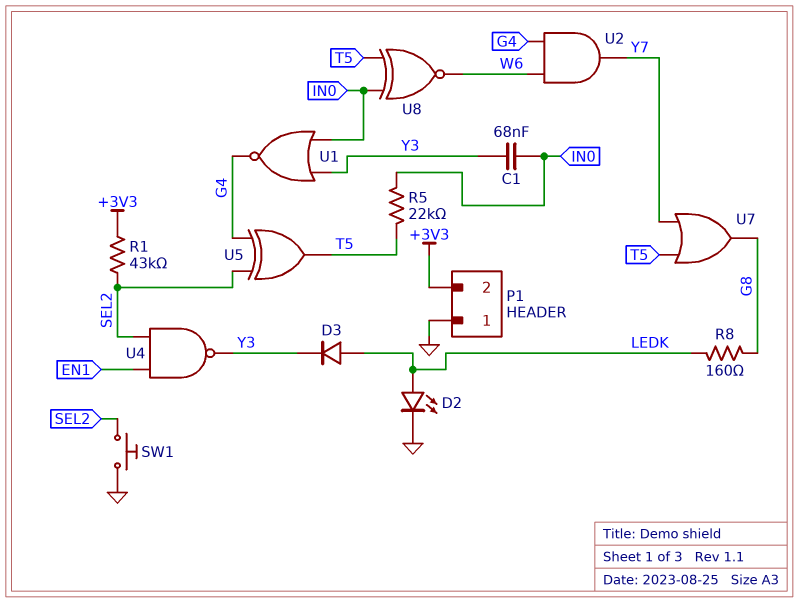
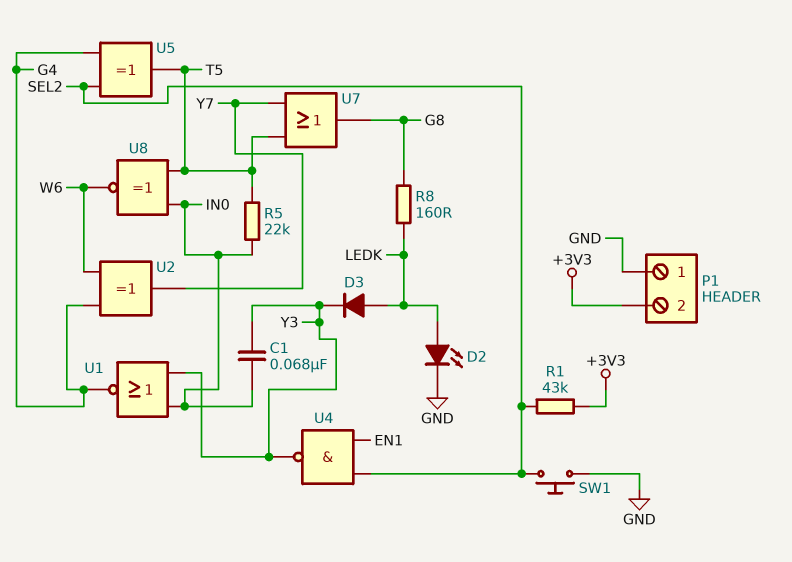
U2: AND (in G4, in W6, out Y7) -> XOR (in G4, in W6, out Y7)

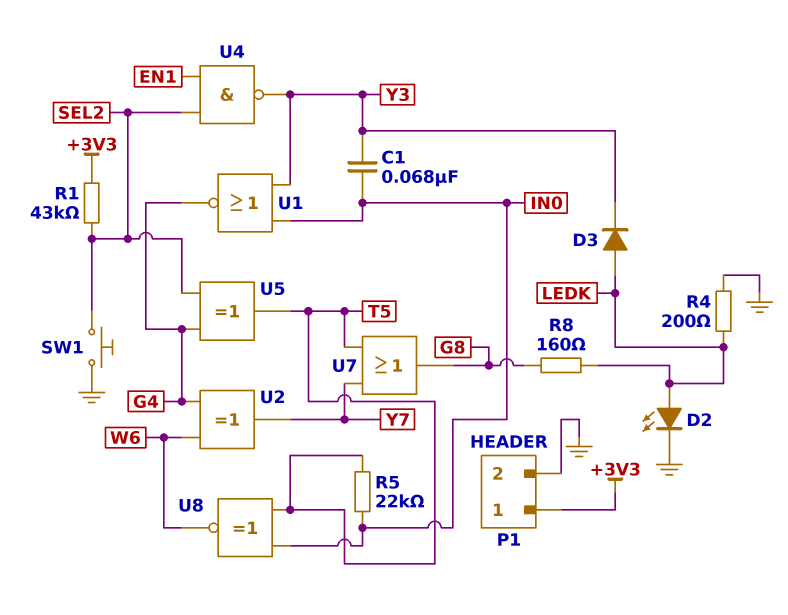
P1 pin 1: GND -> +3V3
P1 pin 2: +3V3 -> GND
R4: none -> 200 (GND, LEDK)

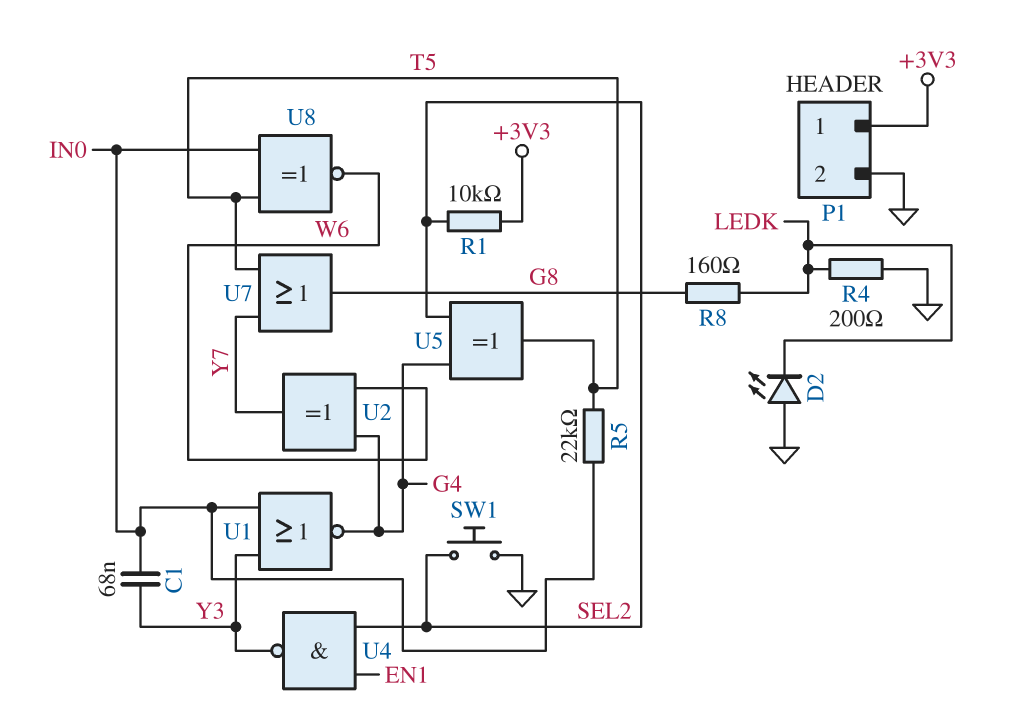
D2: LED (A LEDK, K GND) -> LED (A GND, K LEDK)
D3: diode (A LEDK, K Y3) -> none
R1: 43k (+3V3, SEL2) -> 10k (+3V3, SEL2)

